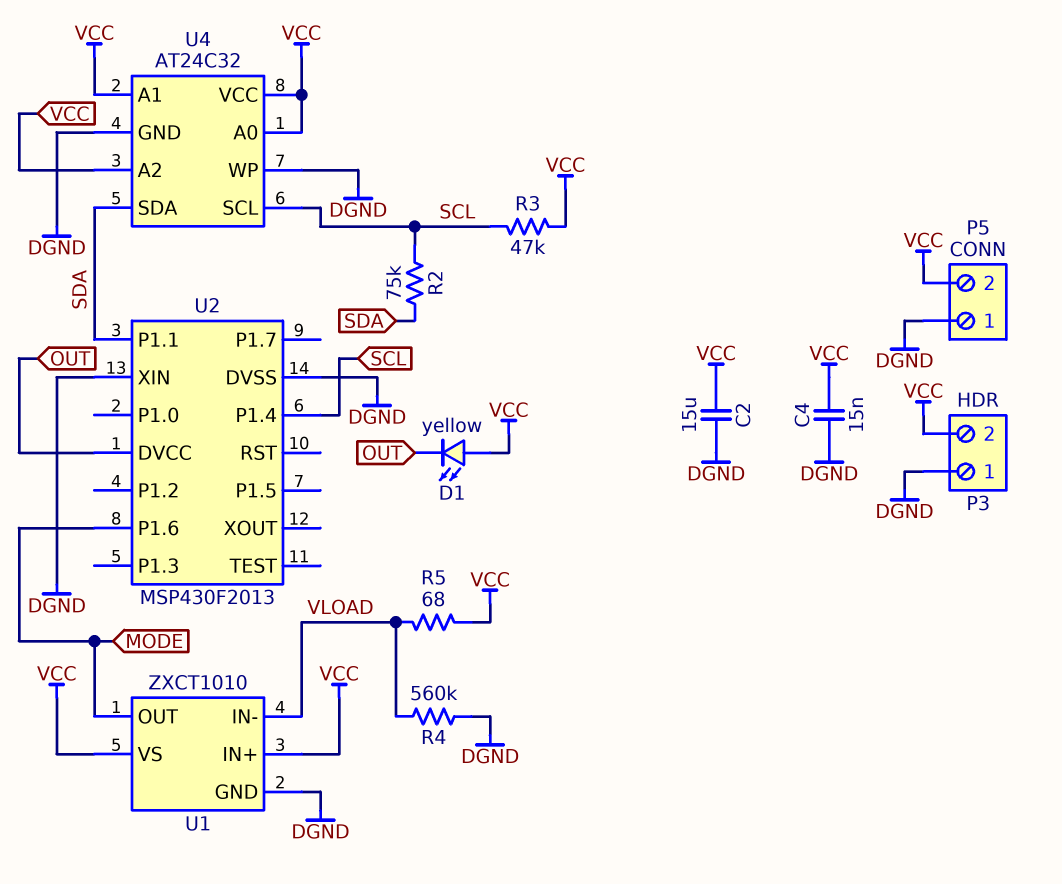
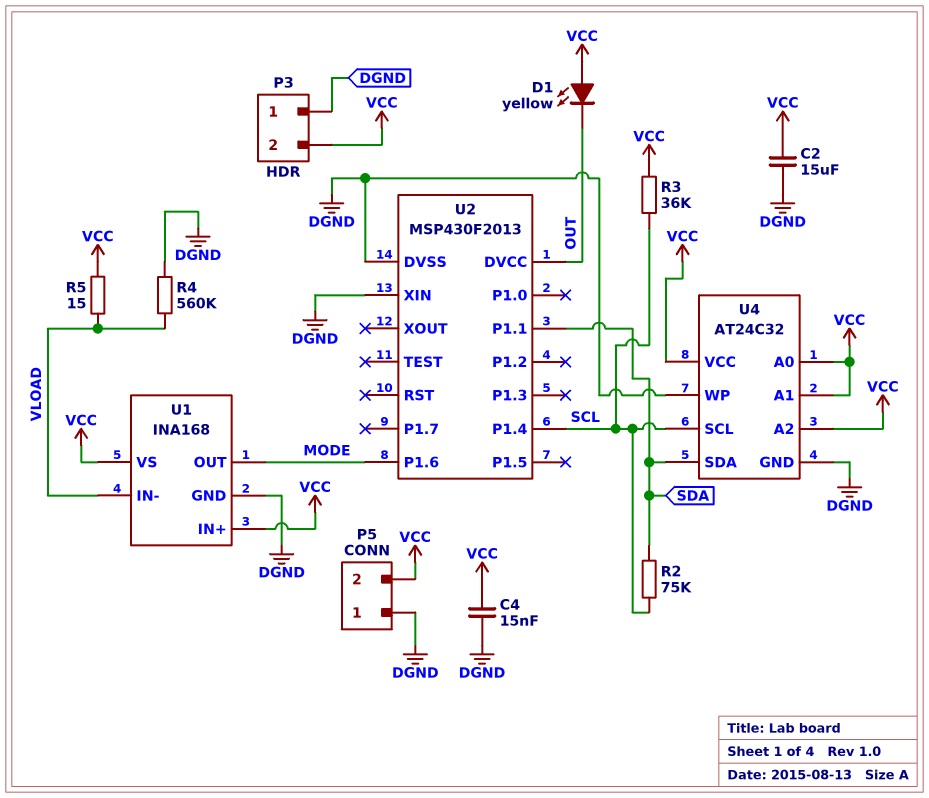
R3: 47k (SCL, VCC) -> 36k (SCL, VCC)
R5: 68 (VCC, VLOAD) -> 15 (VCC, VLOAD)
U1: ZXCT1010 -> INA168

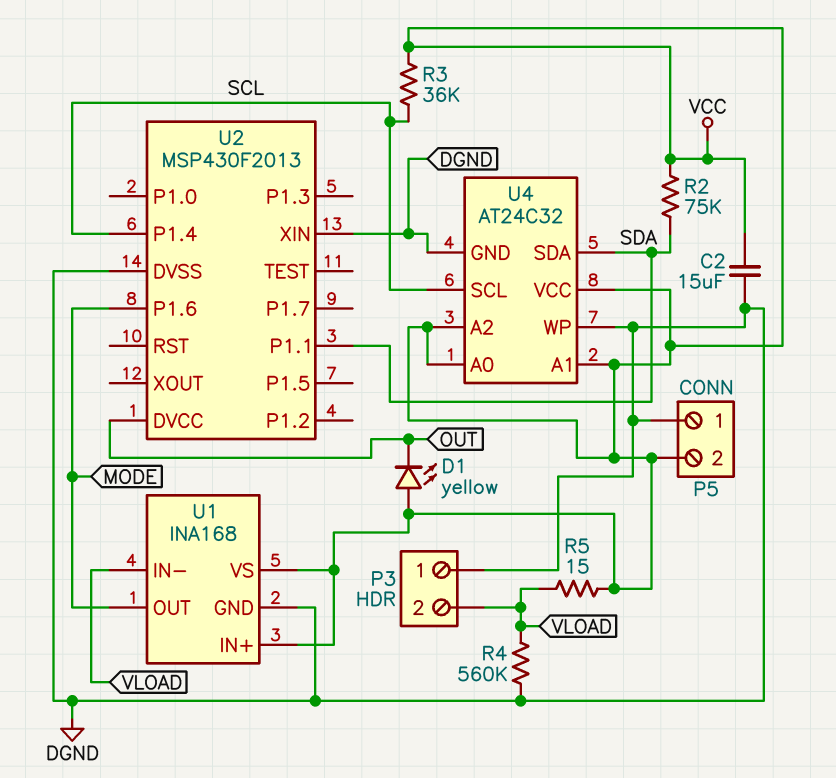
C4: 15nF (DGND, VCC) -> none
P3 pin 2: VCC -> VLOAD
R2: 75k (SCL, SDA) -> 75k (SDA, VCC)

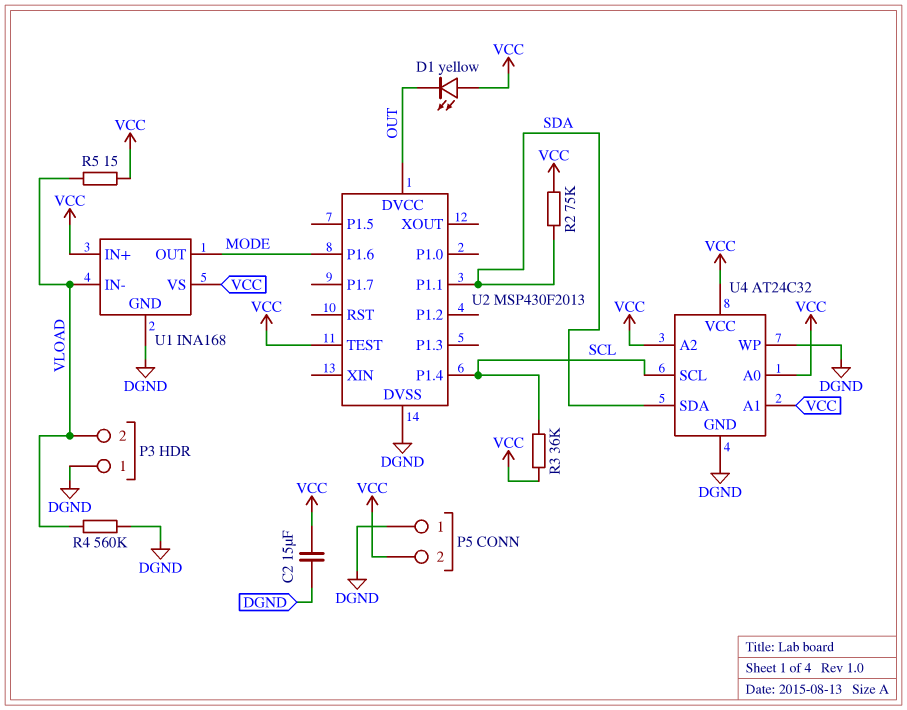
U2 pin TEST: none -> VCC
U2 pin XIN: DGND -> none

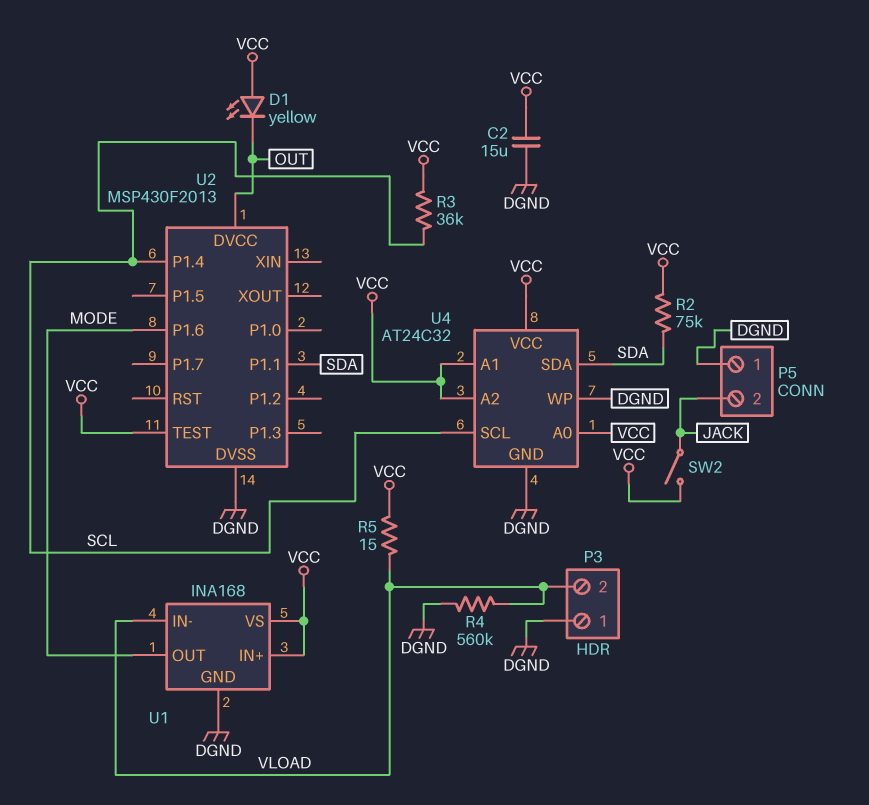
P5 pin 2: VCC -> JACK
SW2: none -> switch (JACK, VCC)

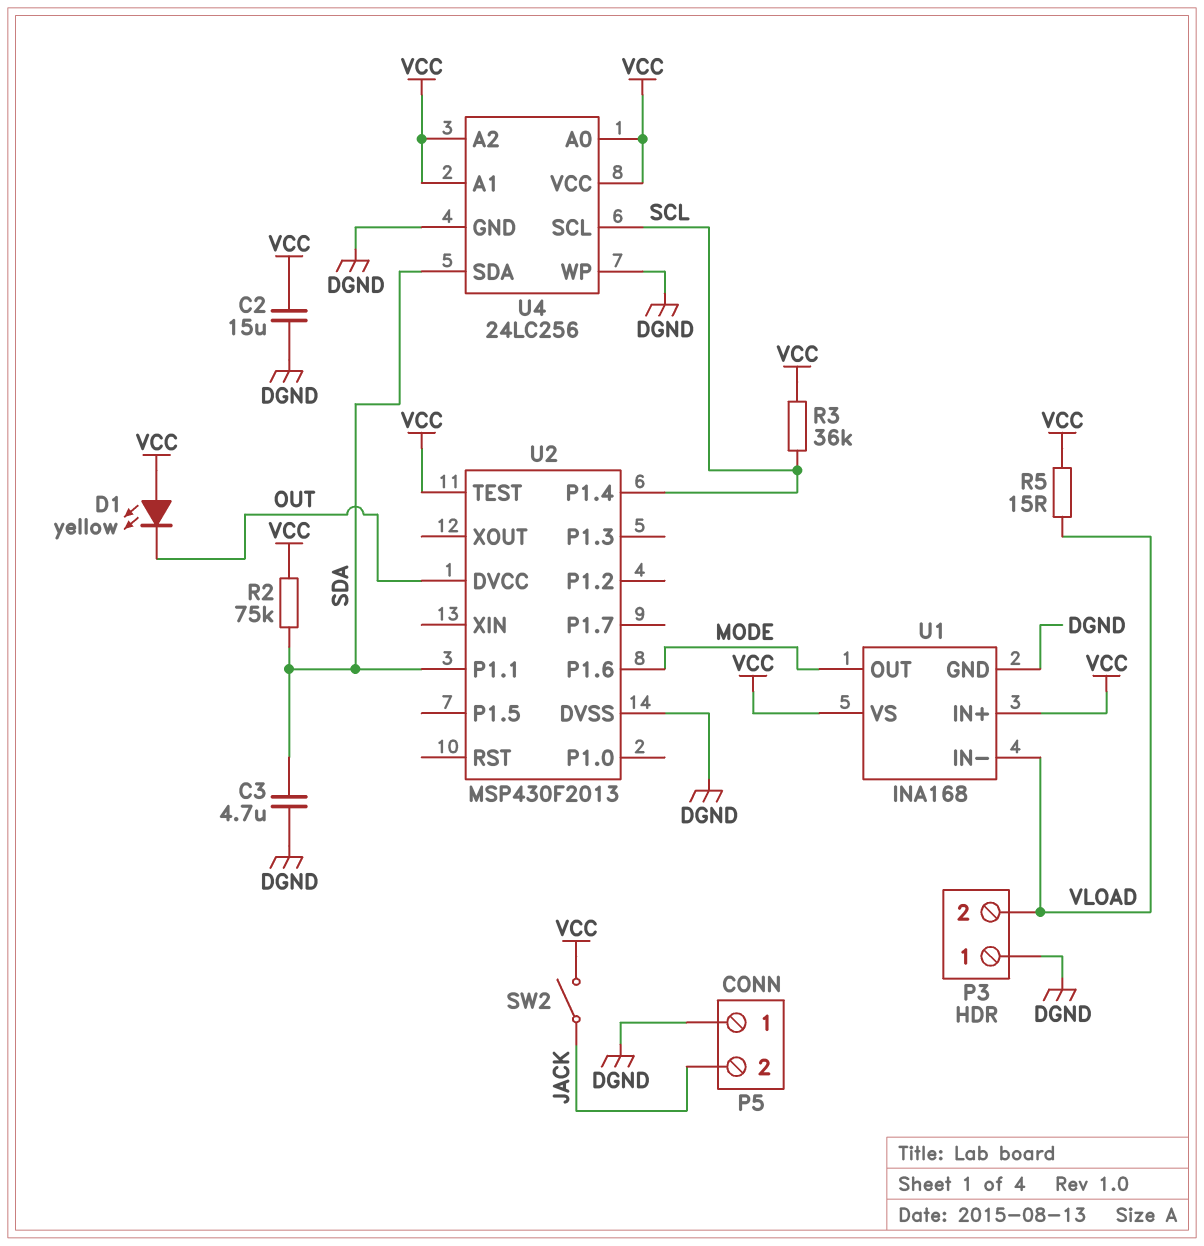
C3: none -> 4.7uF (DGND, SDA)
R4: 560k (DGND, VLOAD) -> none
U4: AT24C32 -> 24LC256

